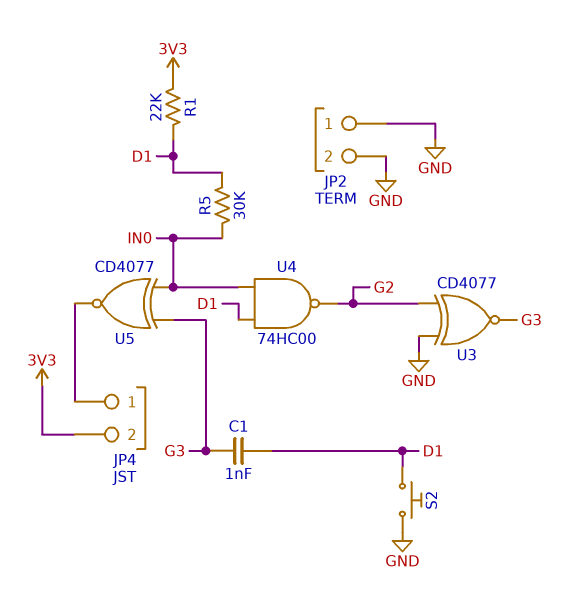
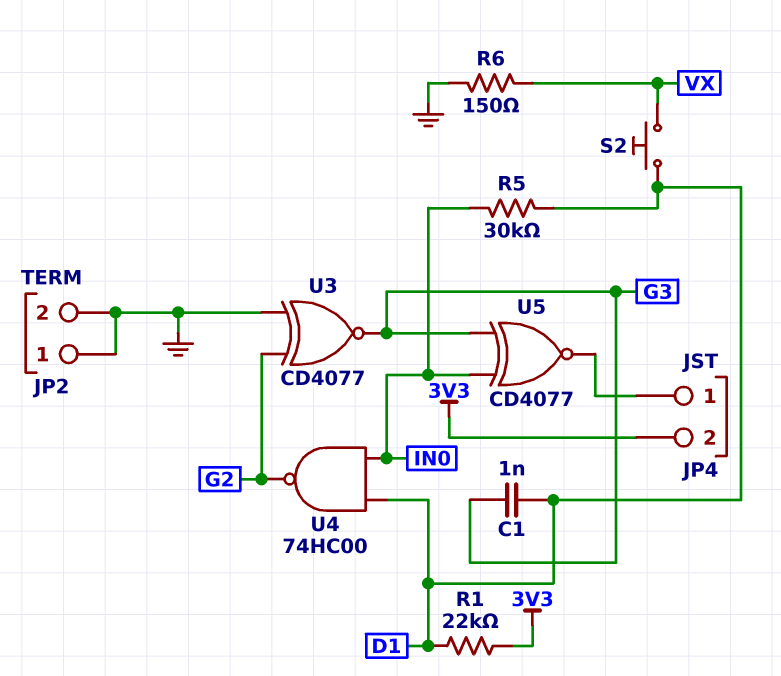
R6: none -> 150 (GND, VX)
S2: button (D1, GND) -> button (D1, VX)

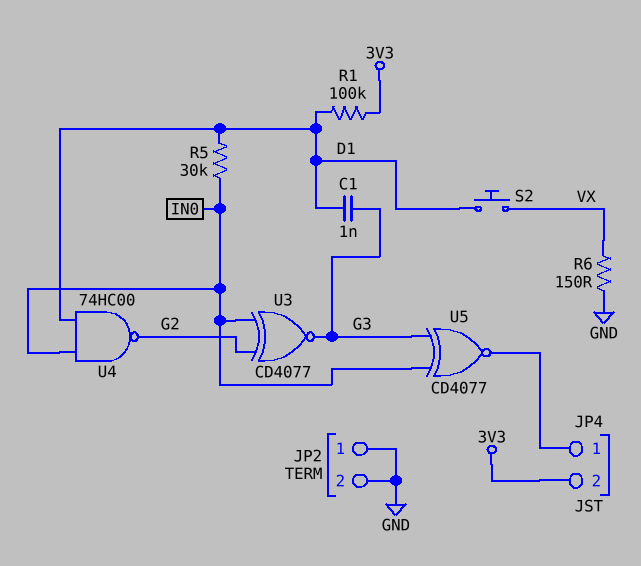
R1: 22k (3V3, D1) -> 100k (3V3, D1)
U3: XNOR CD4077 (in G2, in GND, out G3) -> XNOR CD4077 (in G2, in IN0, out G3)

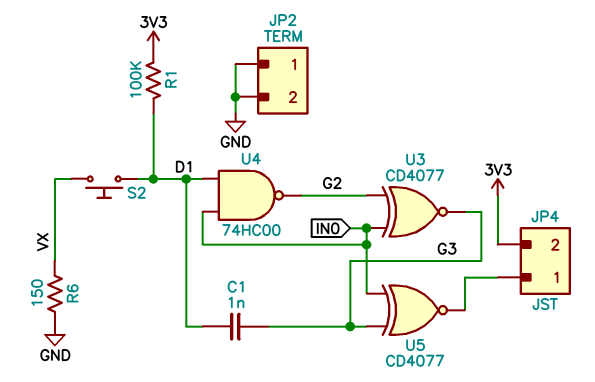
R5: 30k (D1, IN0) -> none

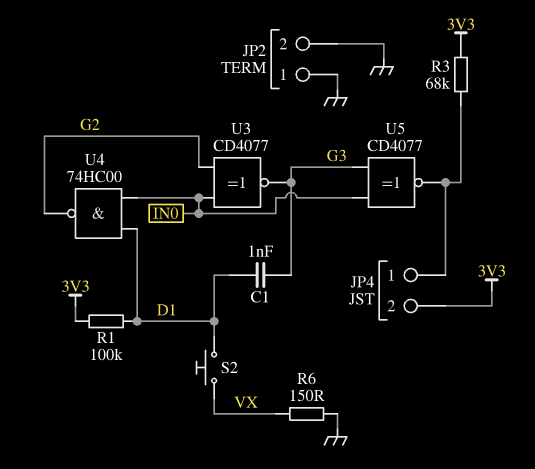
R3: none -> 68k (3V3, JP4/1)

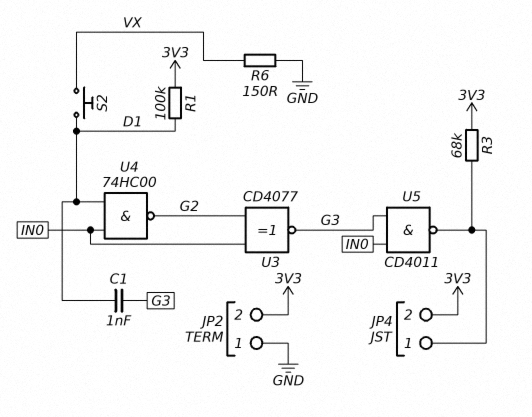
JP2 pin 2: GND -> 3V3
U5: XNOR CD4077 (in G3, in IN0, out JP4/1) -> NAND CD4011 (in G3, in IN0, out JP4/1)

